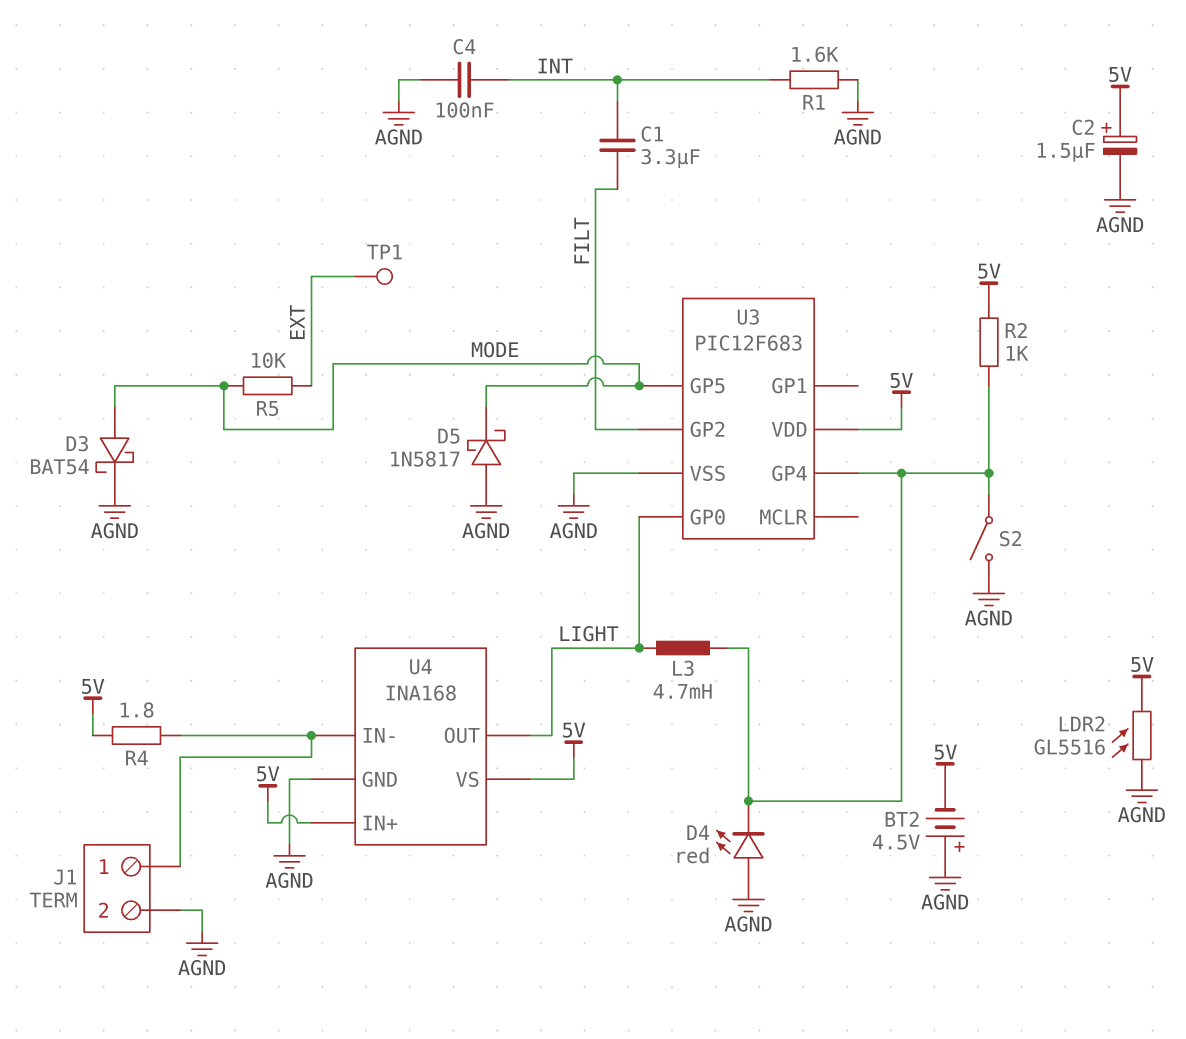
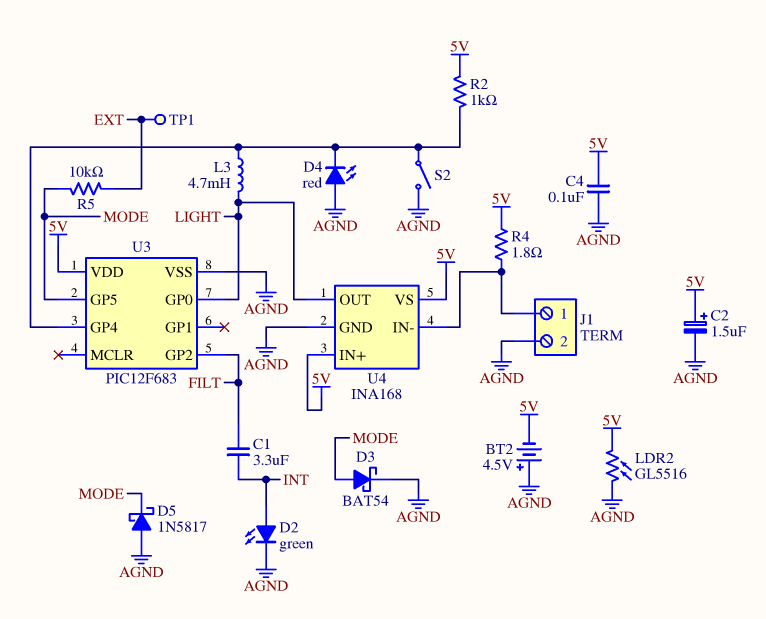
C4: 100nF (AGND, INT) -> 100nF (5V, AGND)
D2: none -> LED green (A INT, K AGND)
R1: 1.6k (AGND, INT) -> none

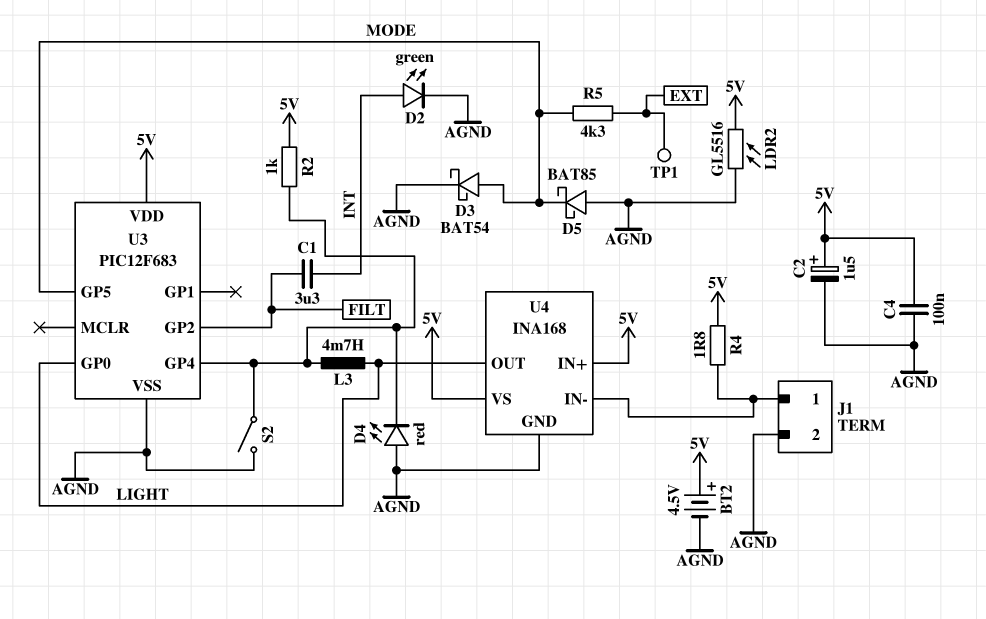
BT2: 4.5V (plus AGND, minus 5V) -> 4.5V (plus 5V, minus AGND)
D5: schottky 1N5817 (A AGND, K MODE) -> schottky BAT85 (A AGND, K MODE)
R5: 10k (EXT, MODE) -> 4.3k (EXT, MODE)

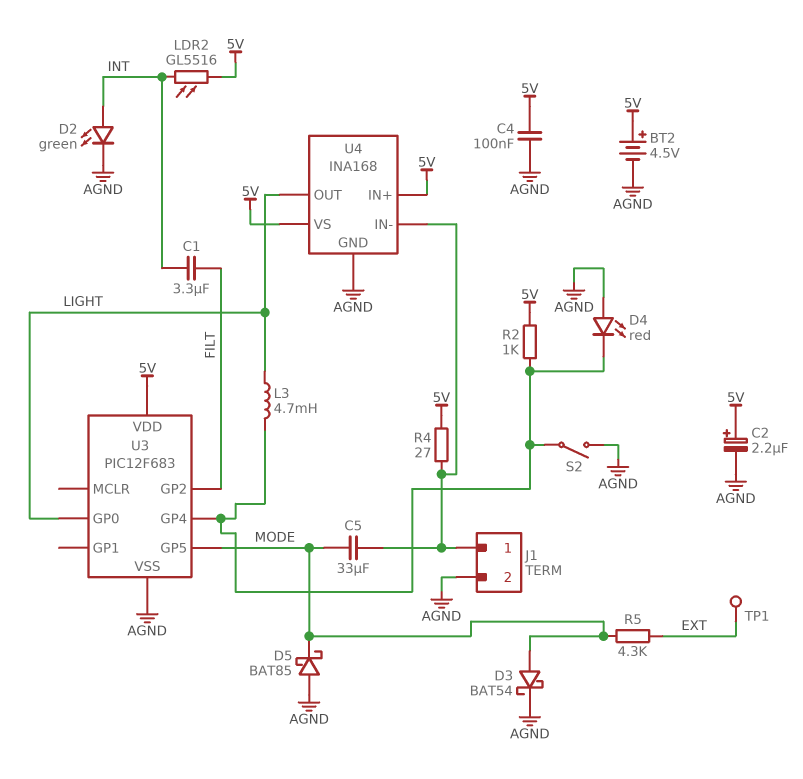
C2: 1.5uF (plus 5V, minus AGND) -> 2.2uF (plus 5V, minus AGND)
C5: none -> 33uF (J1/1, MODE)
LDR2: GL5516 (5V, AGND) -> GL5516 (5V, INT)
R4: 1.8 (5V, J1/1) -> 27 (5V, J1/1)

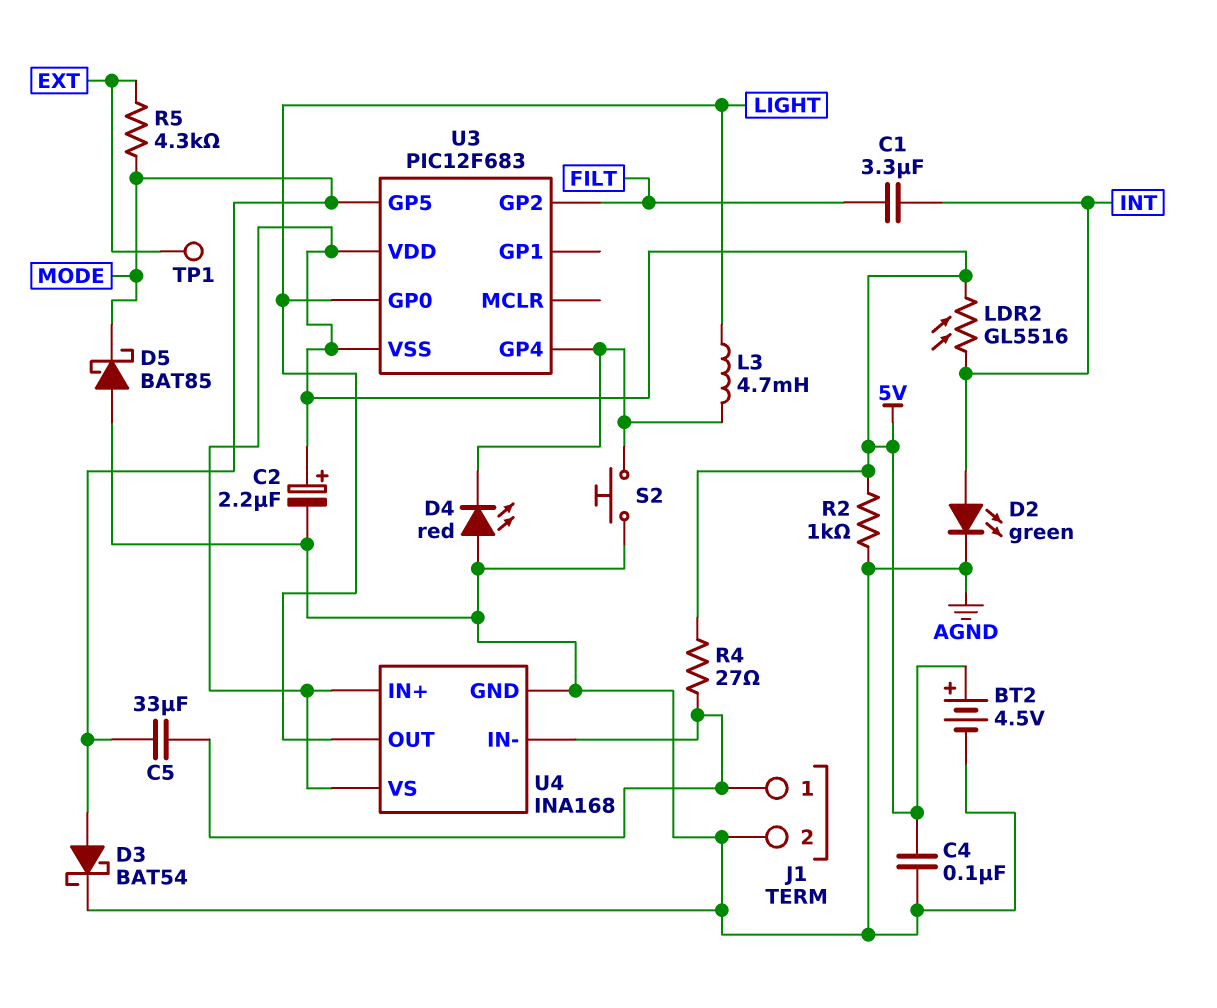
R2: 1k (5V, U3/GP4) -> 1k (5V, AGND)
S2: switch (AGND, U3/GP4) -> button (AGND, U3/GP4)
U3 pin VSS: AGND -> 5V

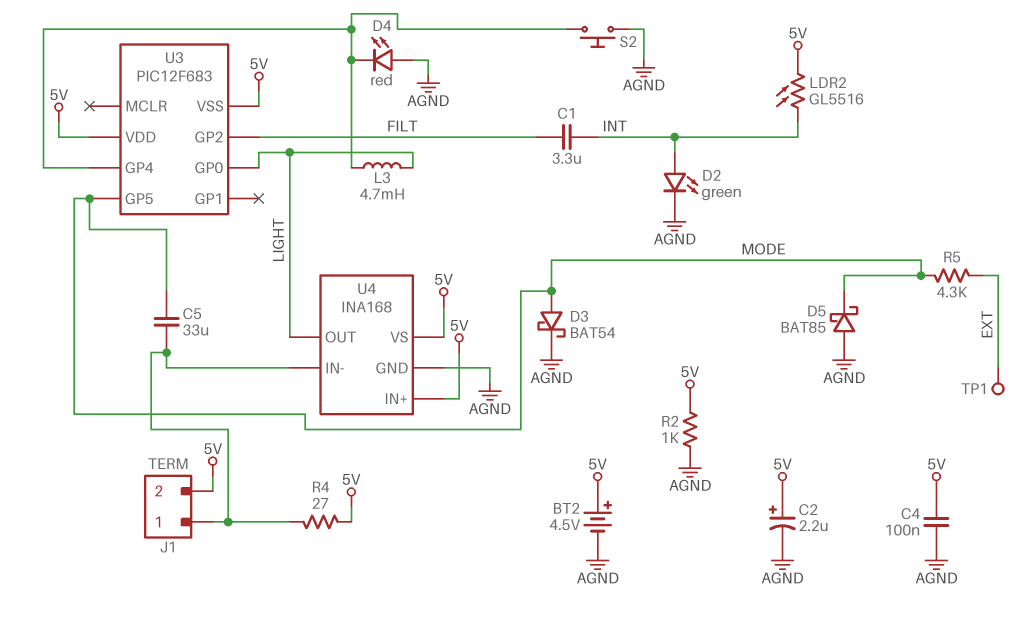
J1 pin 2: AGND -> 5V

